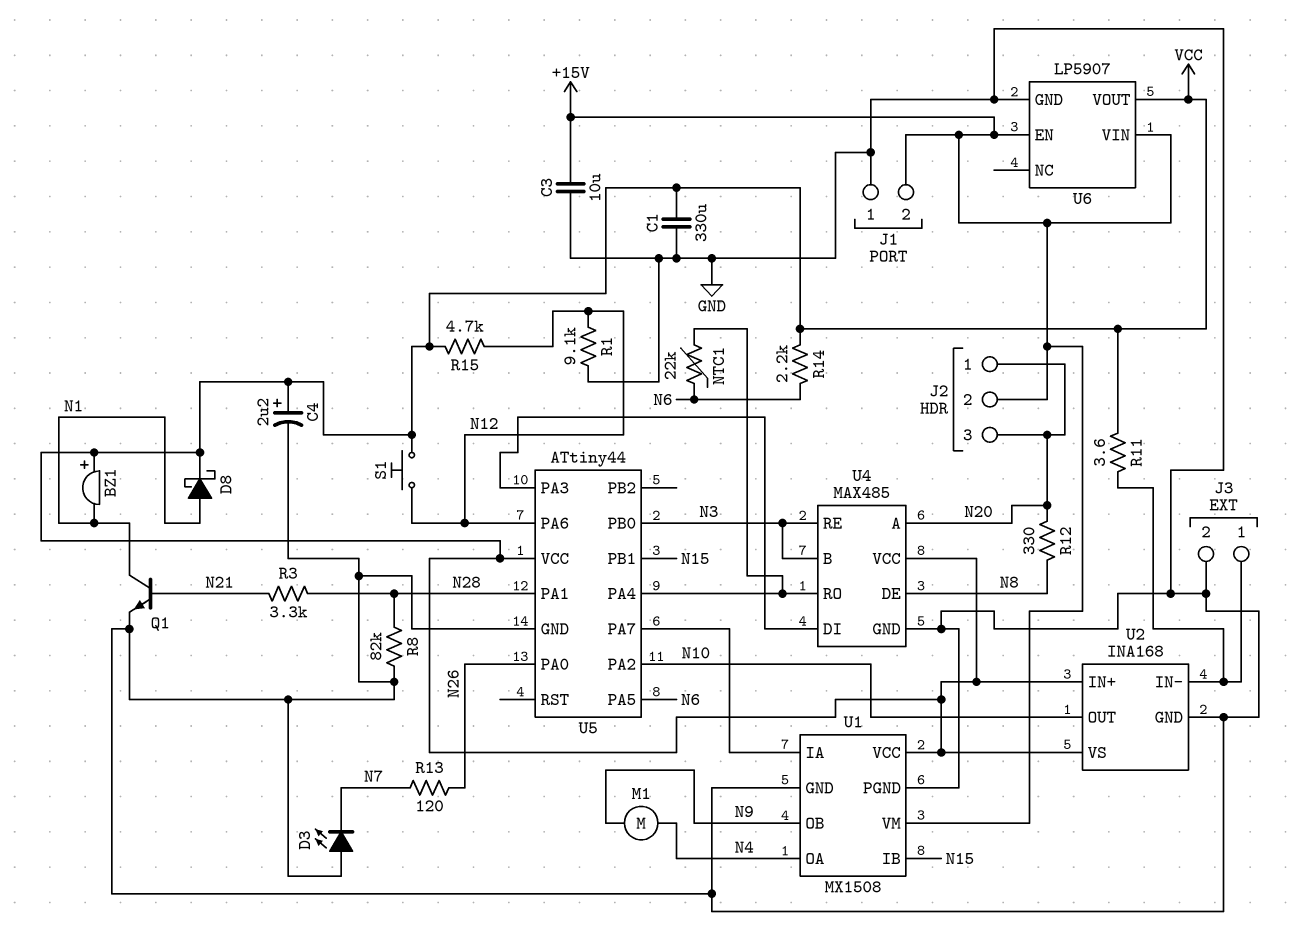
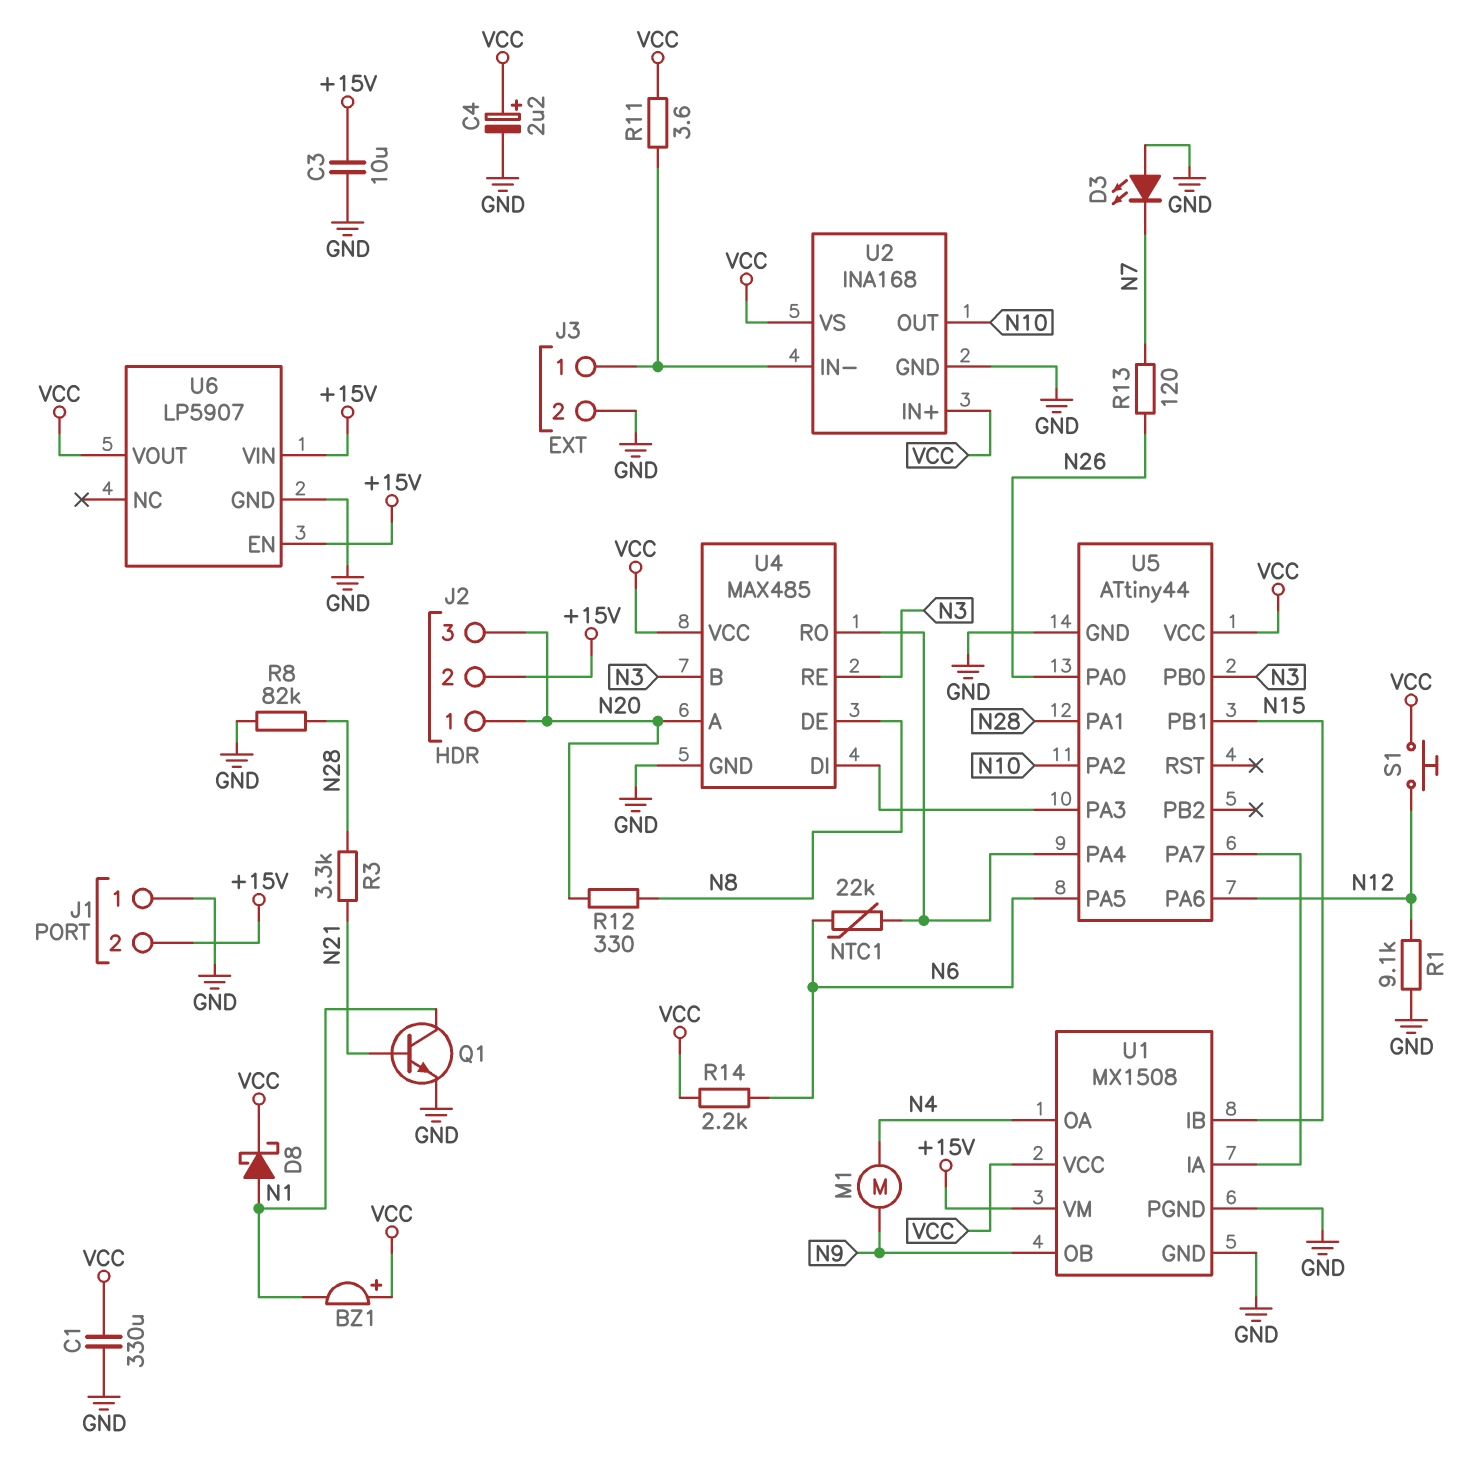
R15: 4.7k (N12, VCC) -> none

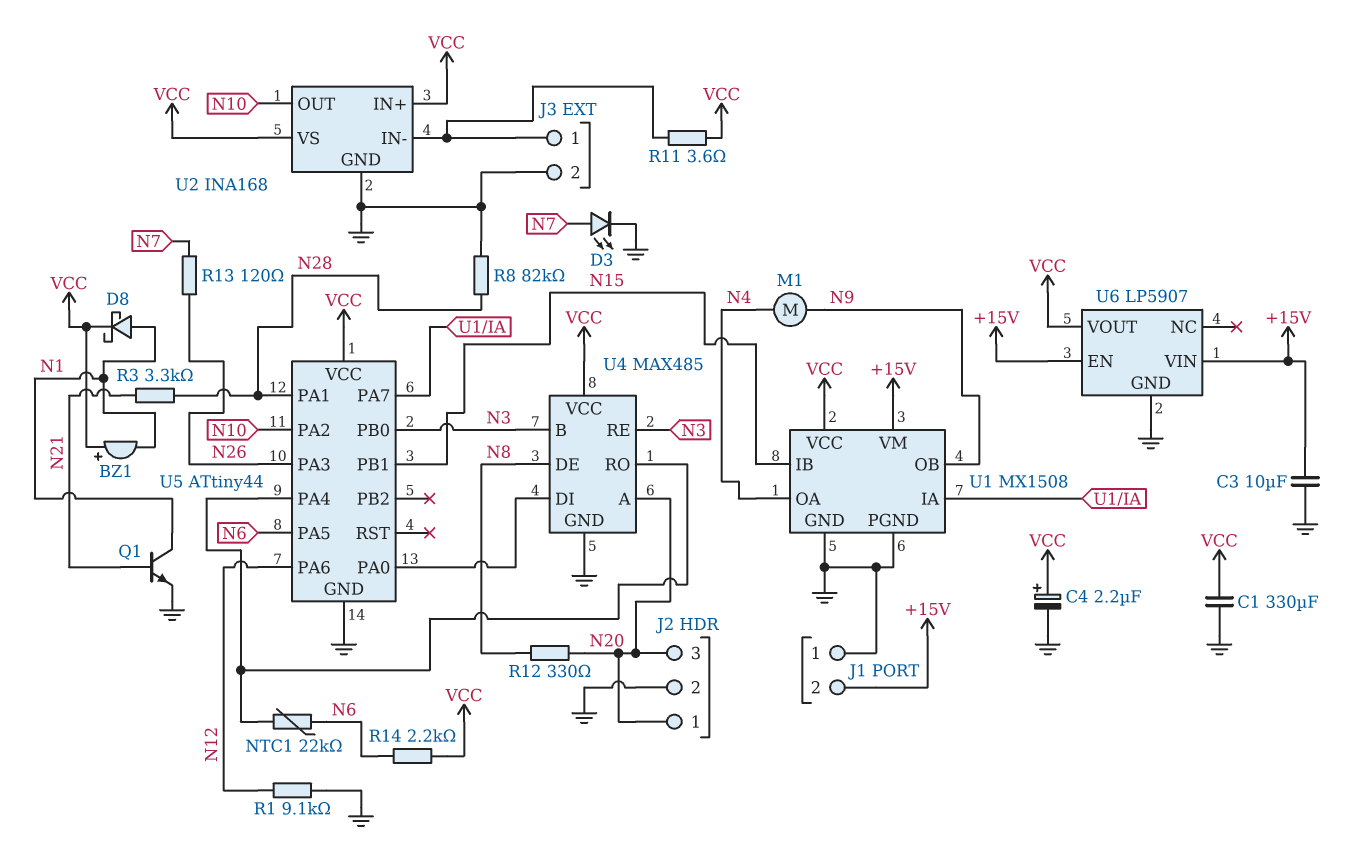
D3: LED (A GND, K N7) -> LED (A N7, K GND)
J2 pin 2: +15V -> GND
S1: button (N12, VCC) -> none
U5 pin PA0: N26 -> U4/DI
U5 pin PA3: U4/DI -> N26

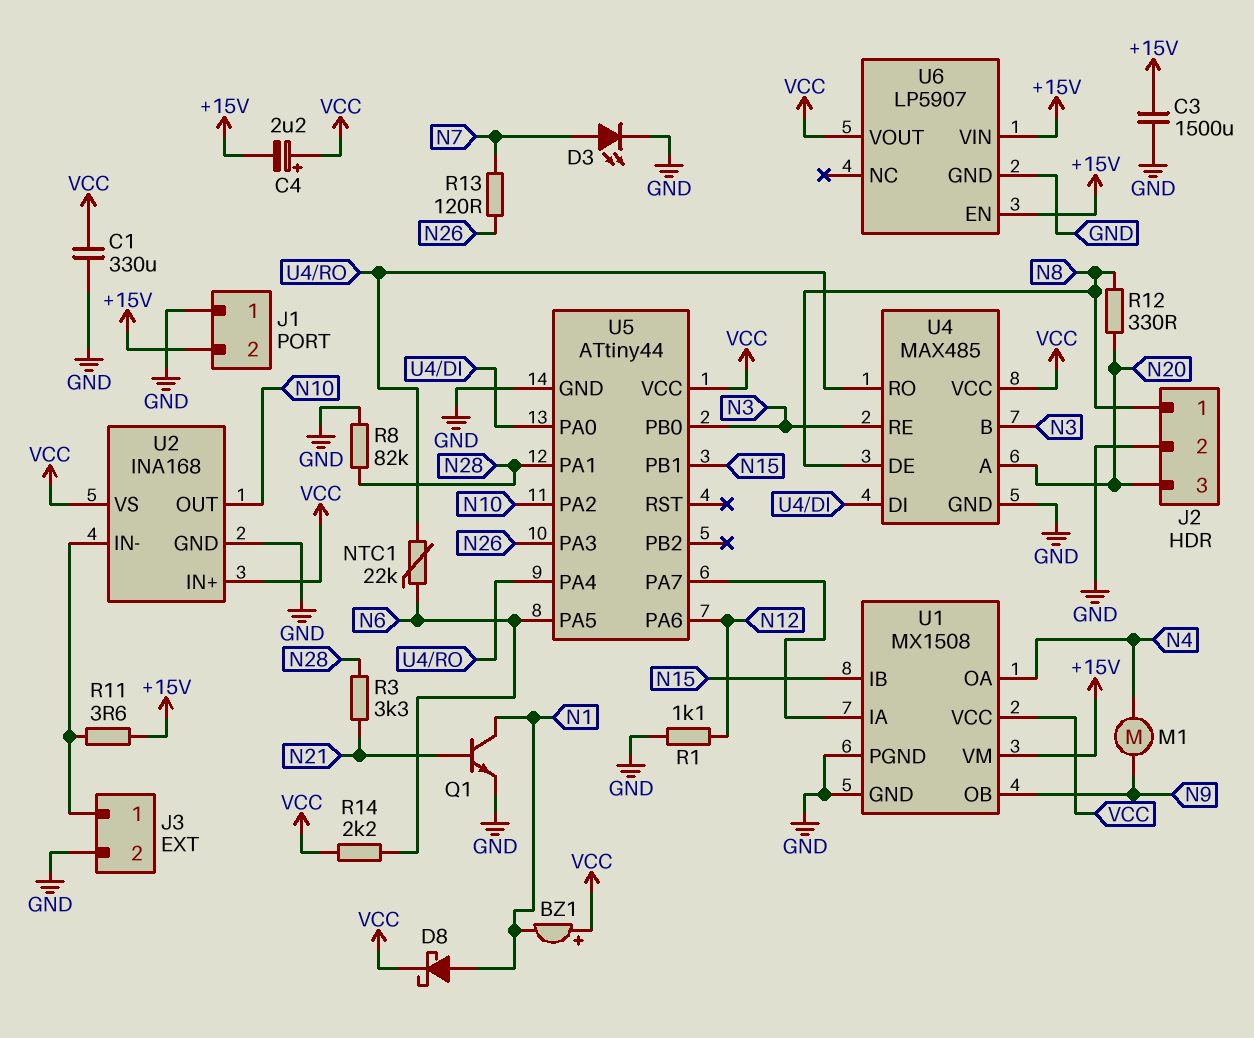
C3: 10uF (+15V, GND) -> 1500uF (+15V, GND)
C4: 2.2uF (plus VCC, minus GND) -> 2.2uF (plus VCC, minus +15V)
J2 pin 1: N20 -> N8
R1: 9.1k (GND, N12) -> 1.1k (GND, N12)
R11: 3.6 (J3/1, VCC) -> 3.6 (+15V, J3/1)

